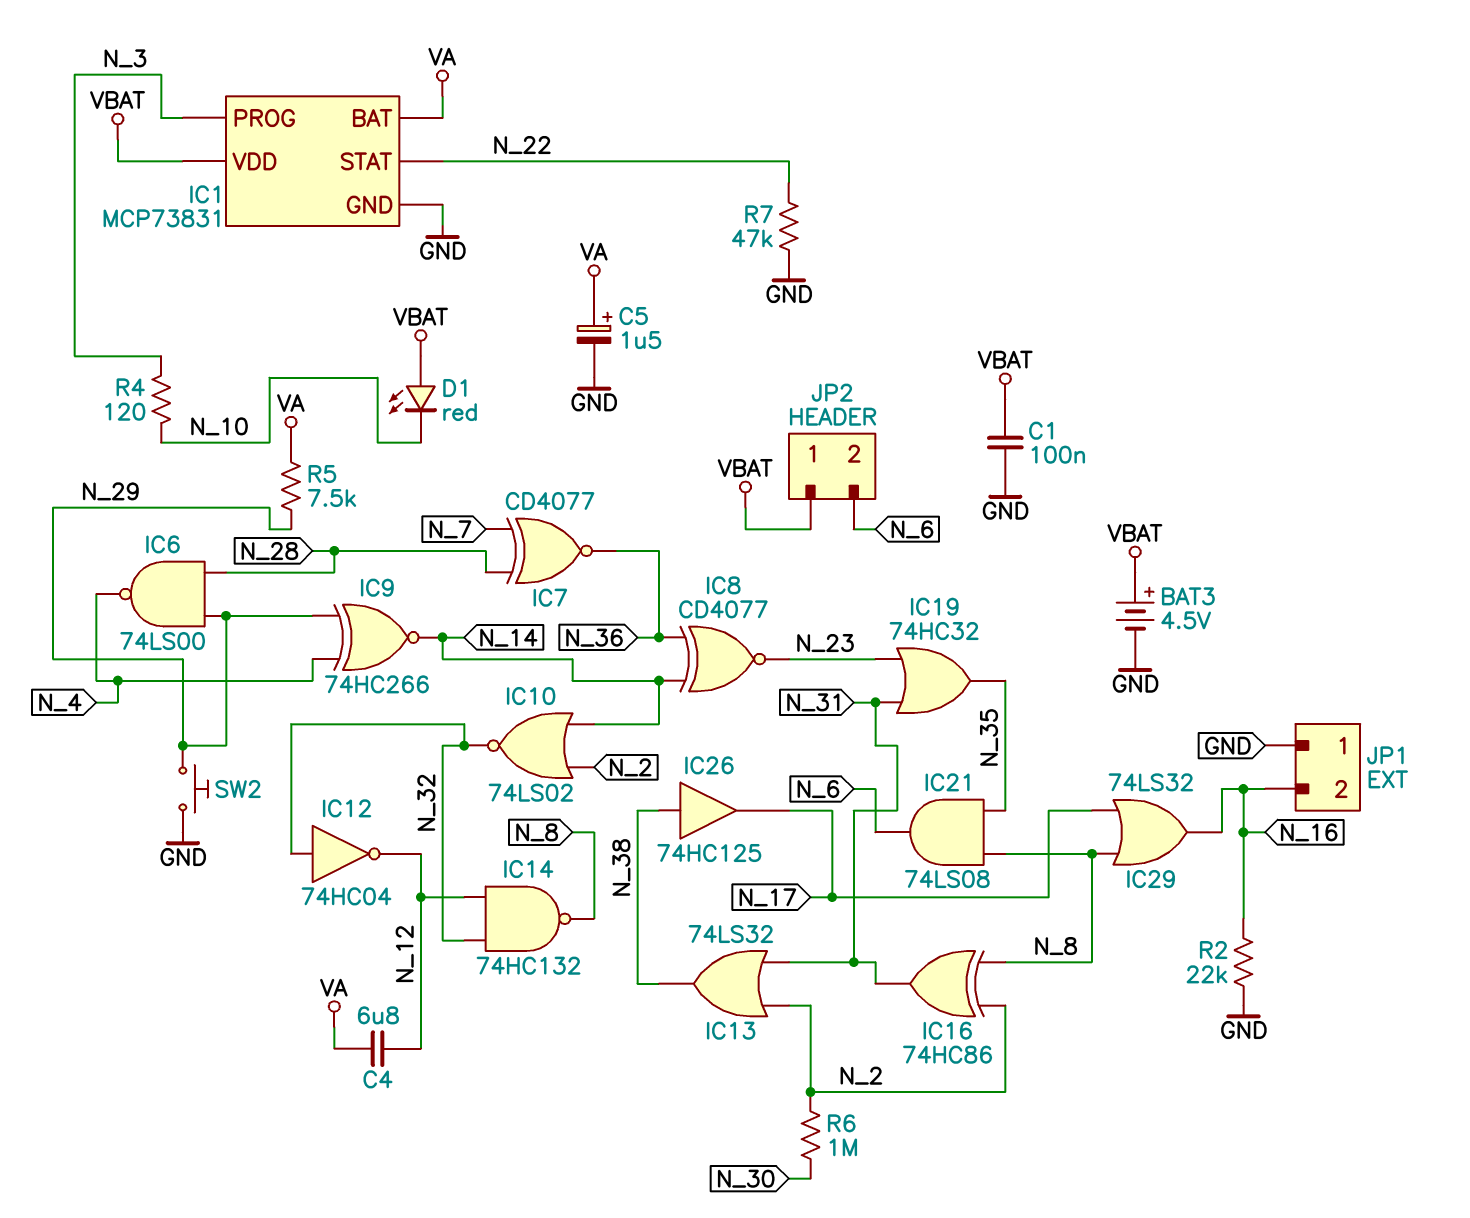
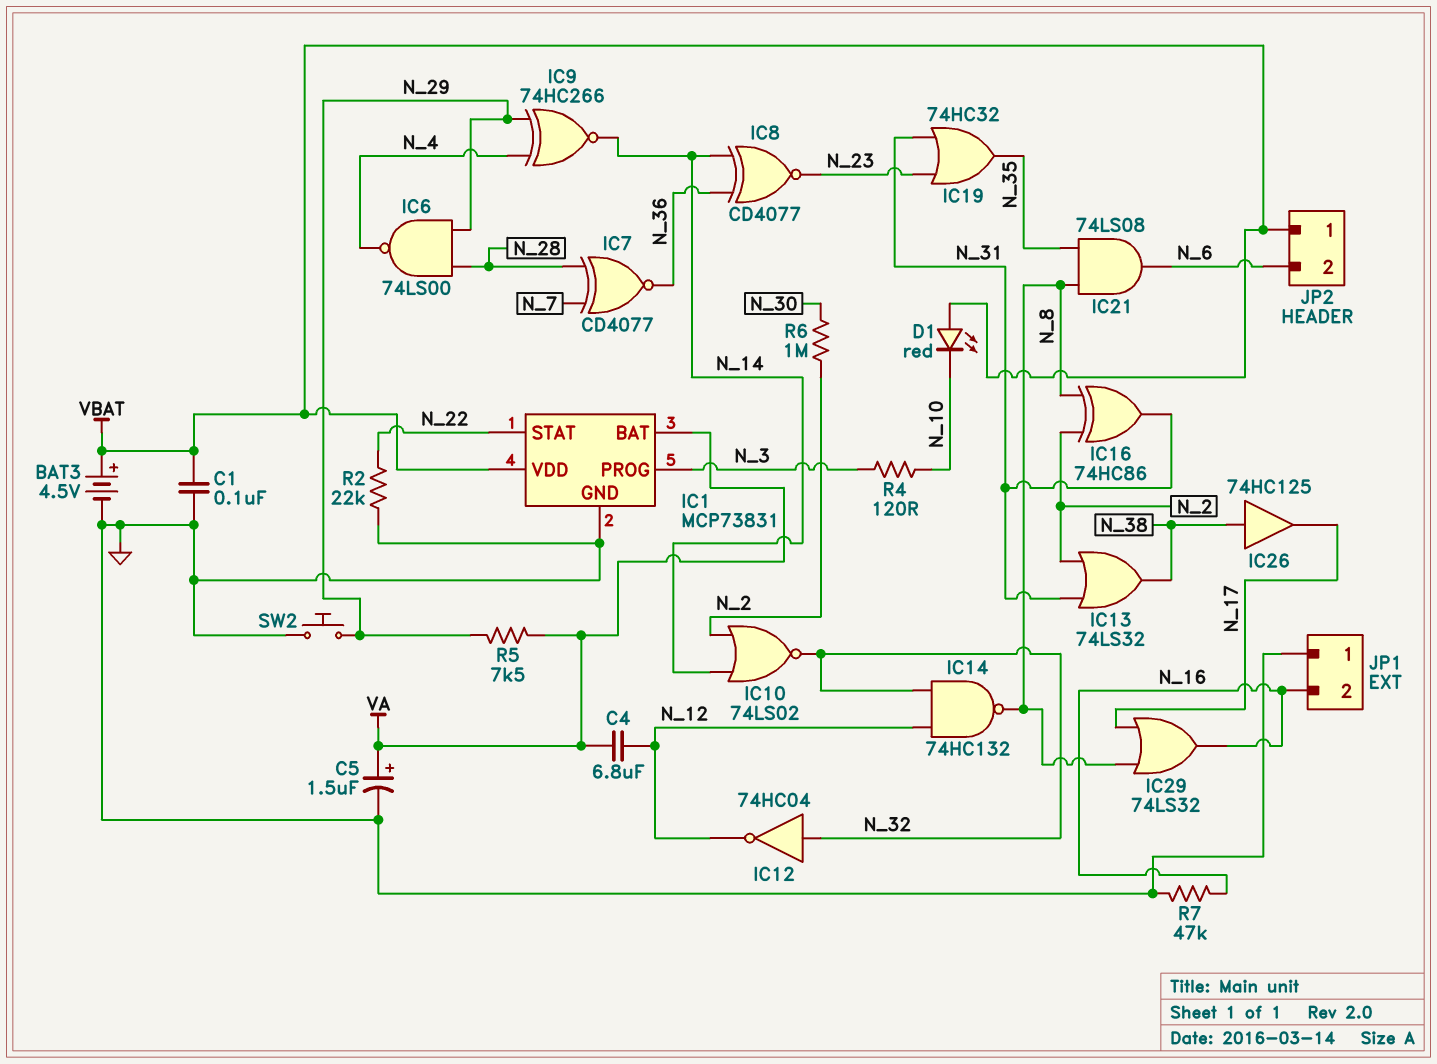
R2: 22k (GND, N_16) -> 22k (GND, N_22)
R7: 47k (GND, N_22) -> 47k (GND, N_16)

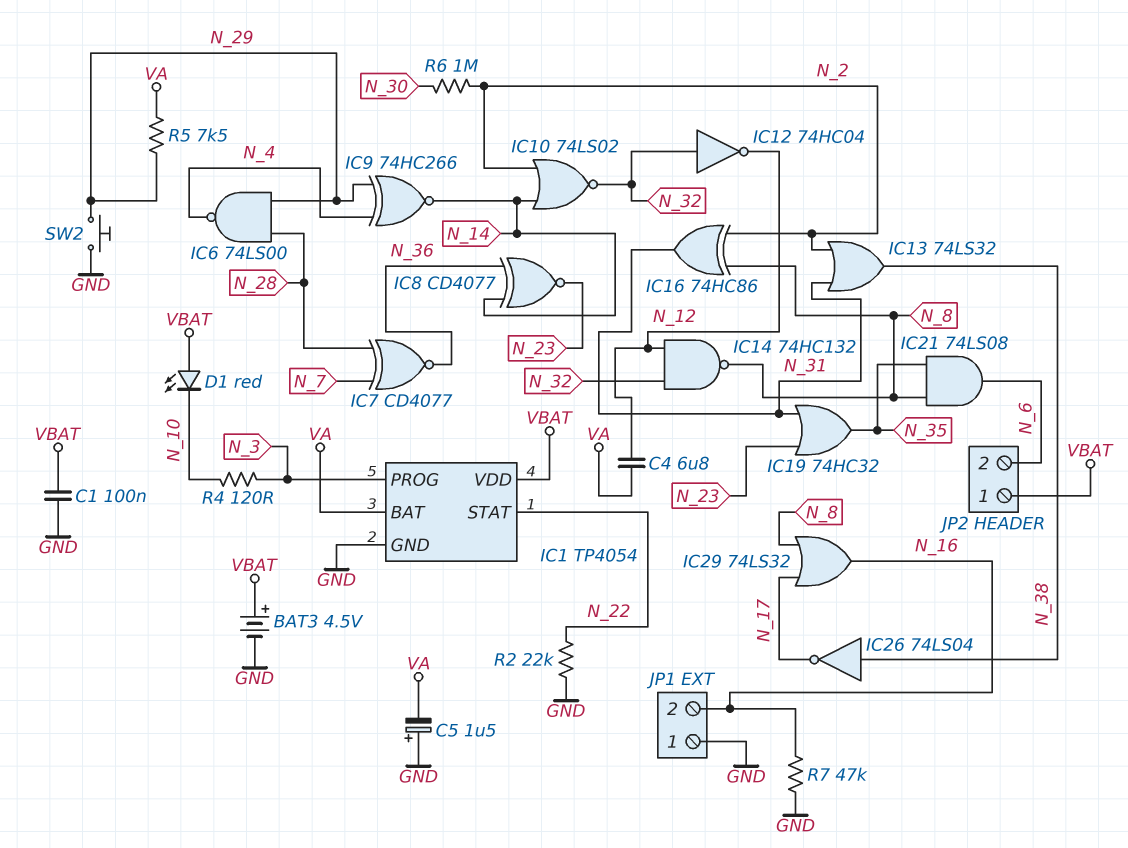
C5: 1.5uF (plus VA, minus GND) -> 1.5uF (plus GND, minus VA)
IC1: MCP73831 -> TP4054
IC26: buffer 74HC125 (in N_38, out N_17) -> NOT 74LS04 (in N_38, out N_17)

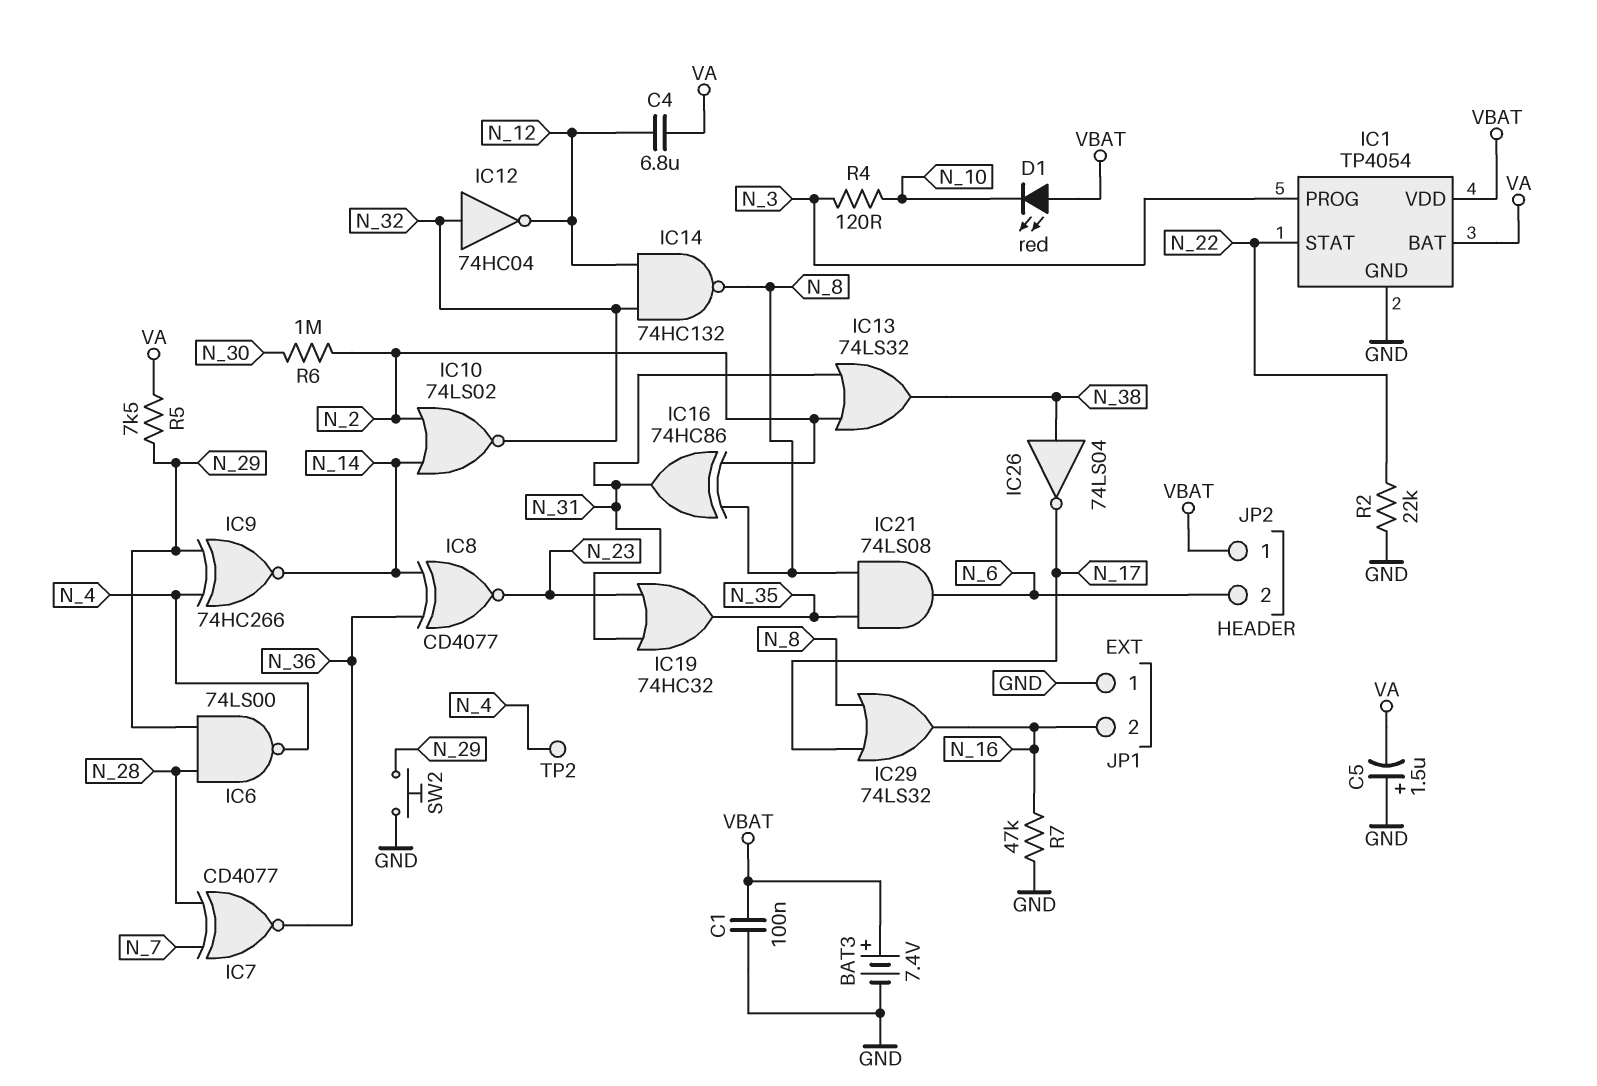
BAT3: 4.5V (plus VBAT, minus GND) -> 7.4V (plus VBAT, minus GND)
TP2: none -> test point (N_4)

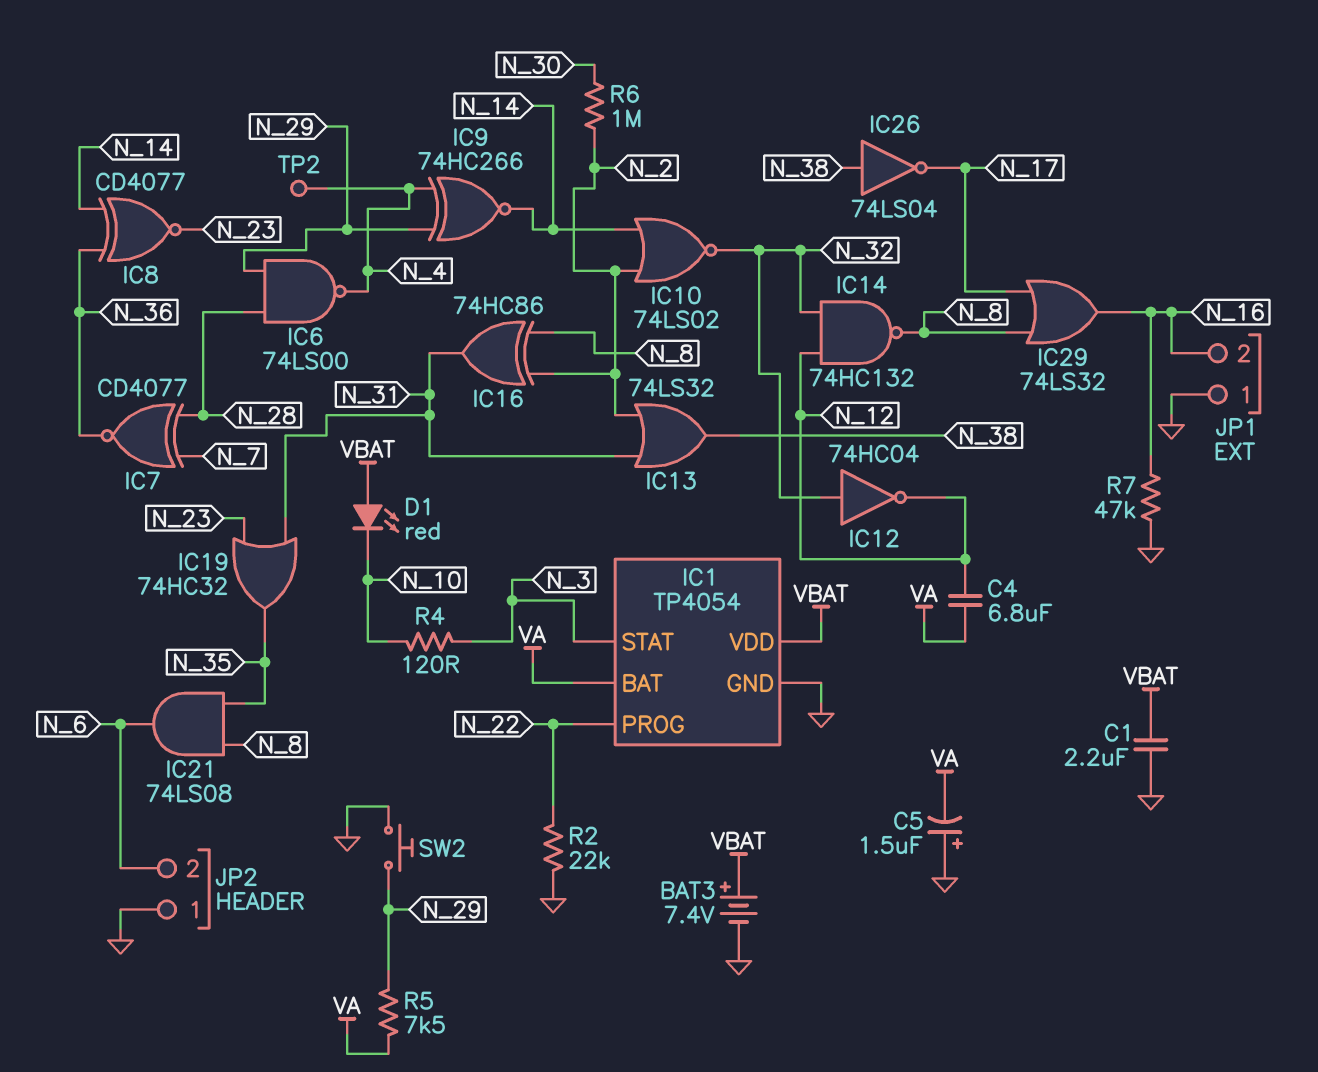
C1: 100nF (GND, VBAT) -> 2.2uF (GND, VBAT)
IC1 pin PROG: N_3 -> N_22
IC1 pin STAT: N_22 -> N_3
JP2 pin 1: VBAT -> GND

